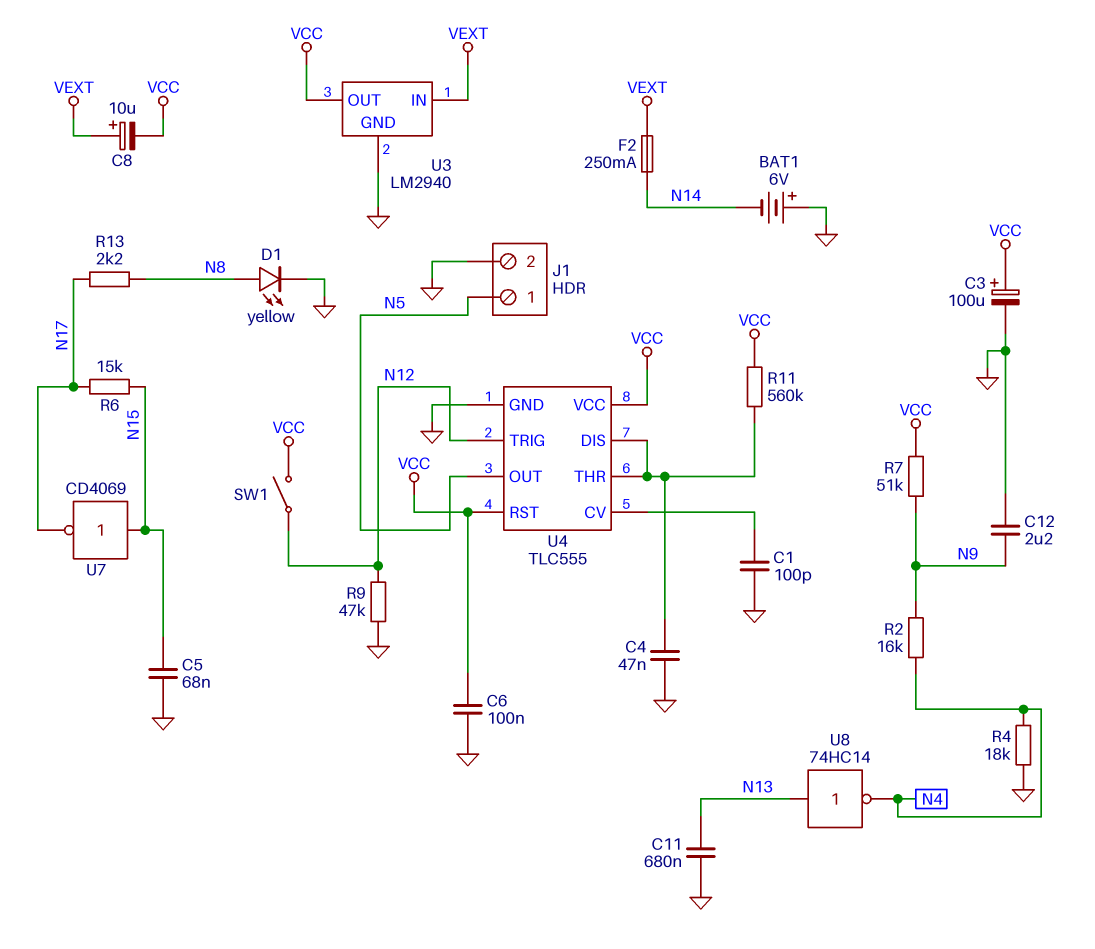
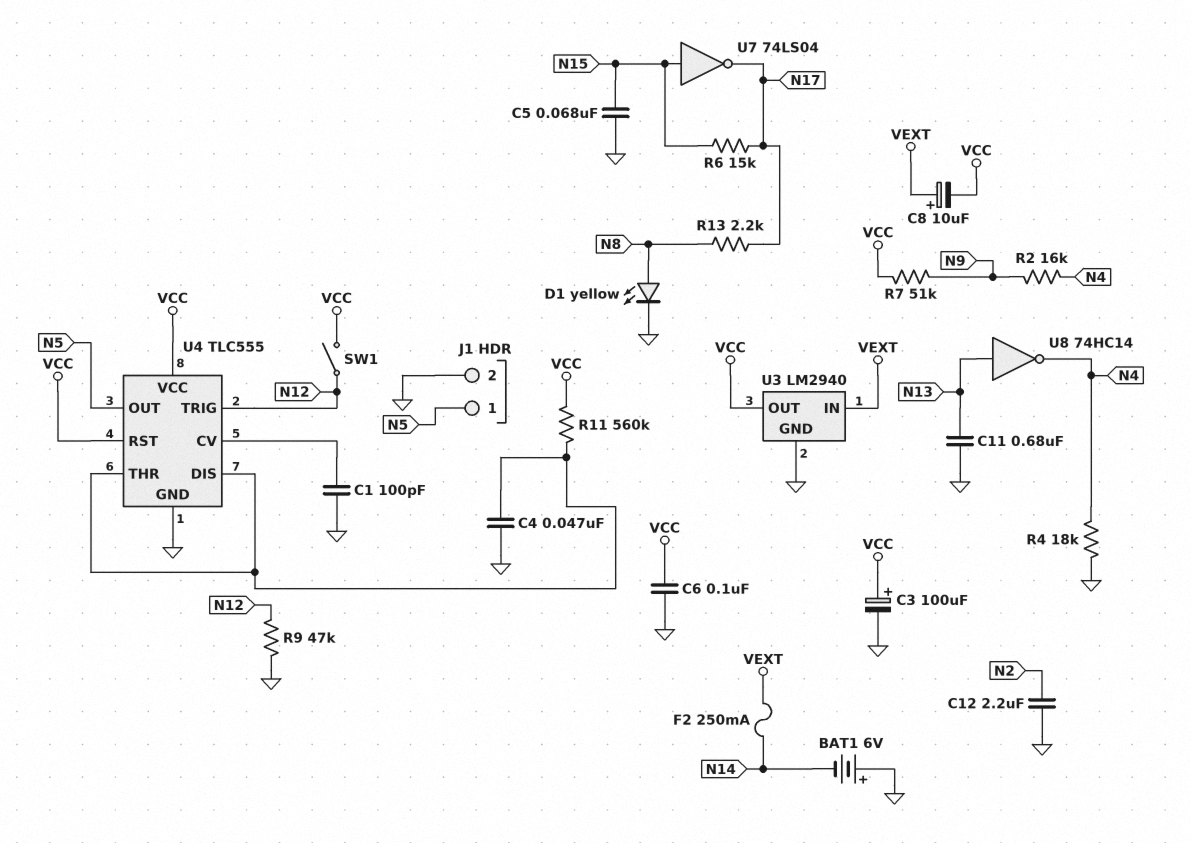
C12: 2.2uF (GND, N9) -> 2.2uF (GND, N2)
U7: NOT CD4069 (in N15, out N17) -> NOT 74LS04 (in N15, out N17)

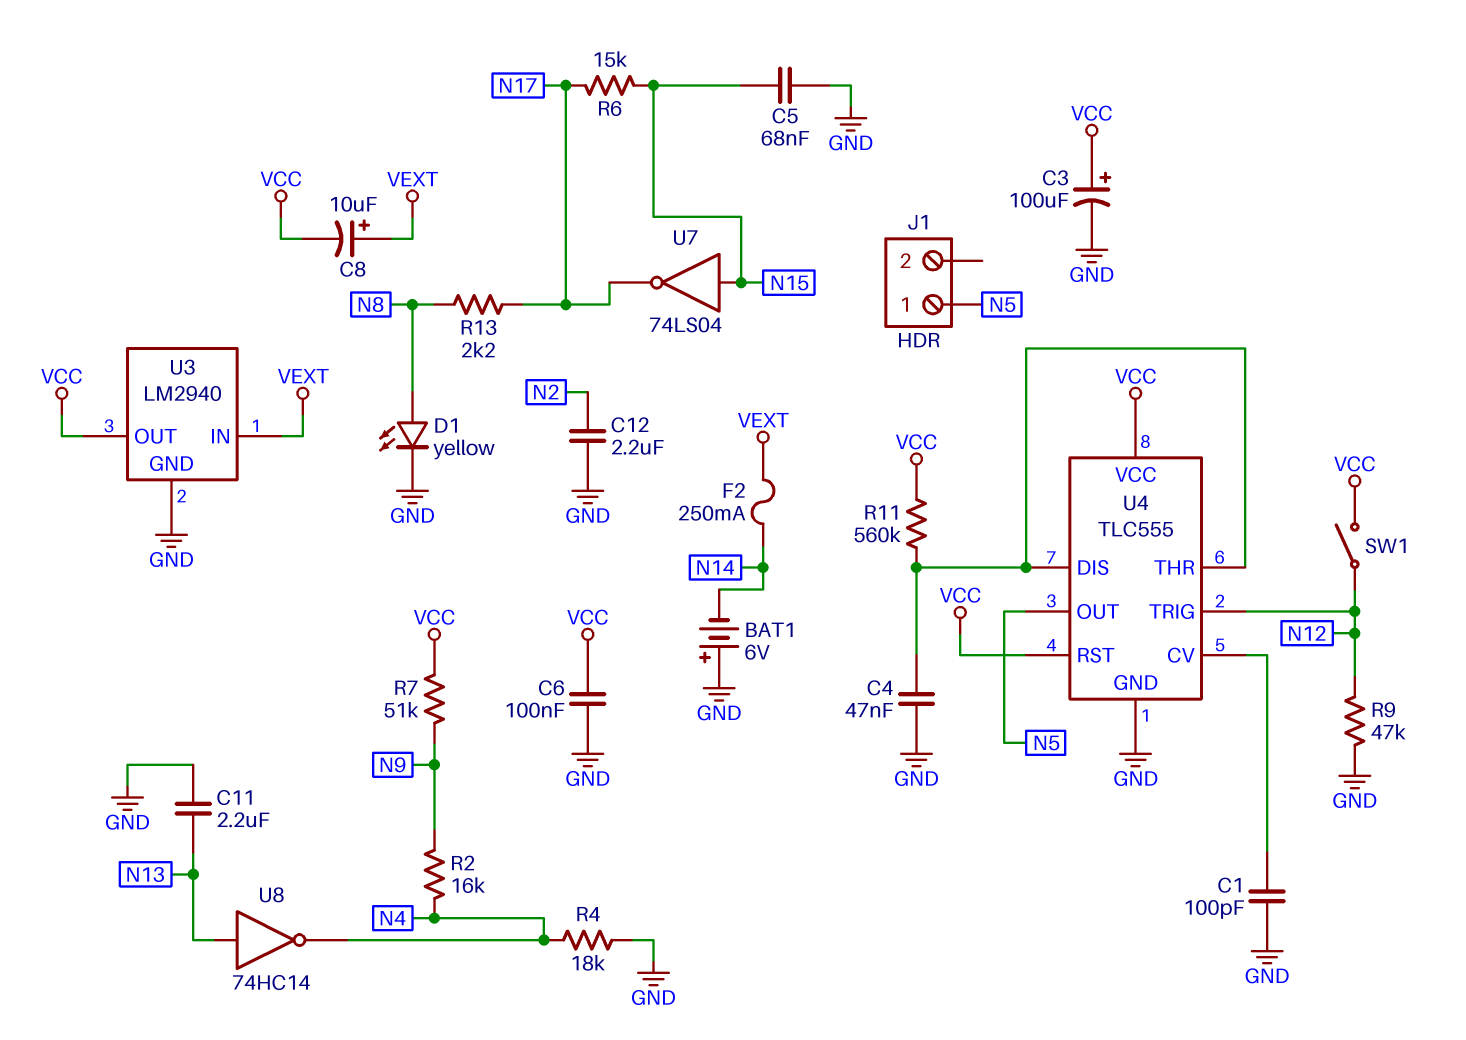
C11: 680nF (GND, N13) -> 2.2uF (GND, N13)
J1 pin 2: GND -> none

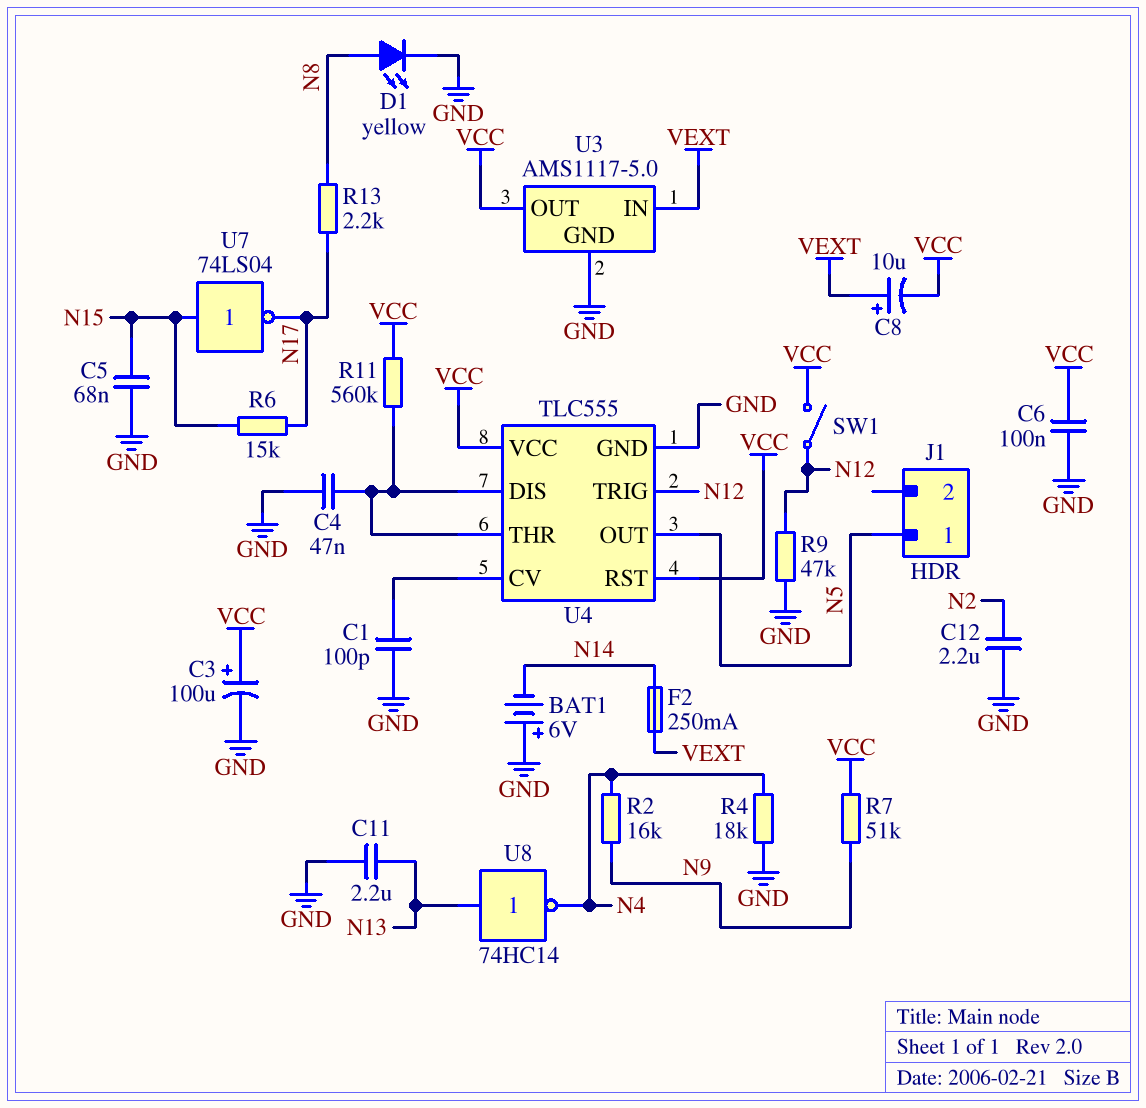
U3: LM2940 -> AMS1117-5.0

